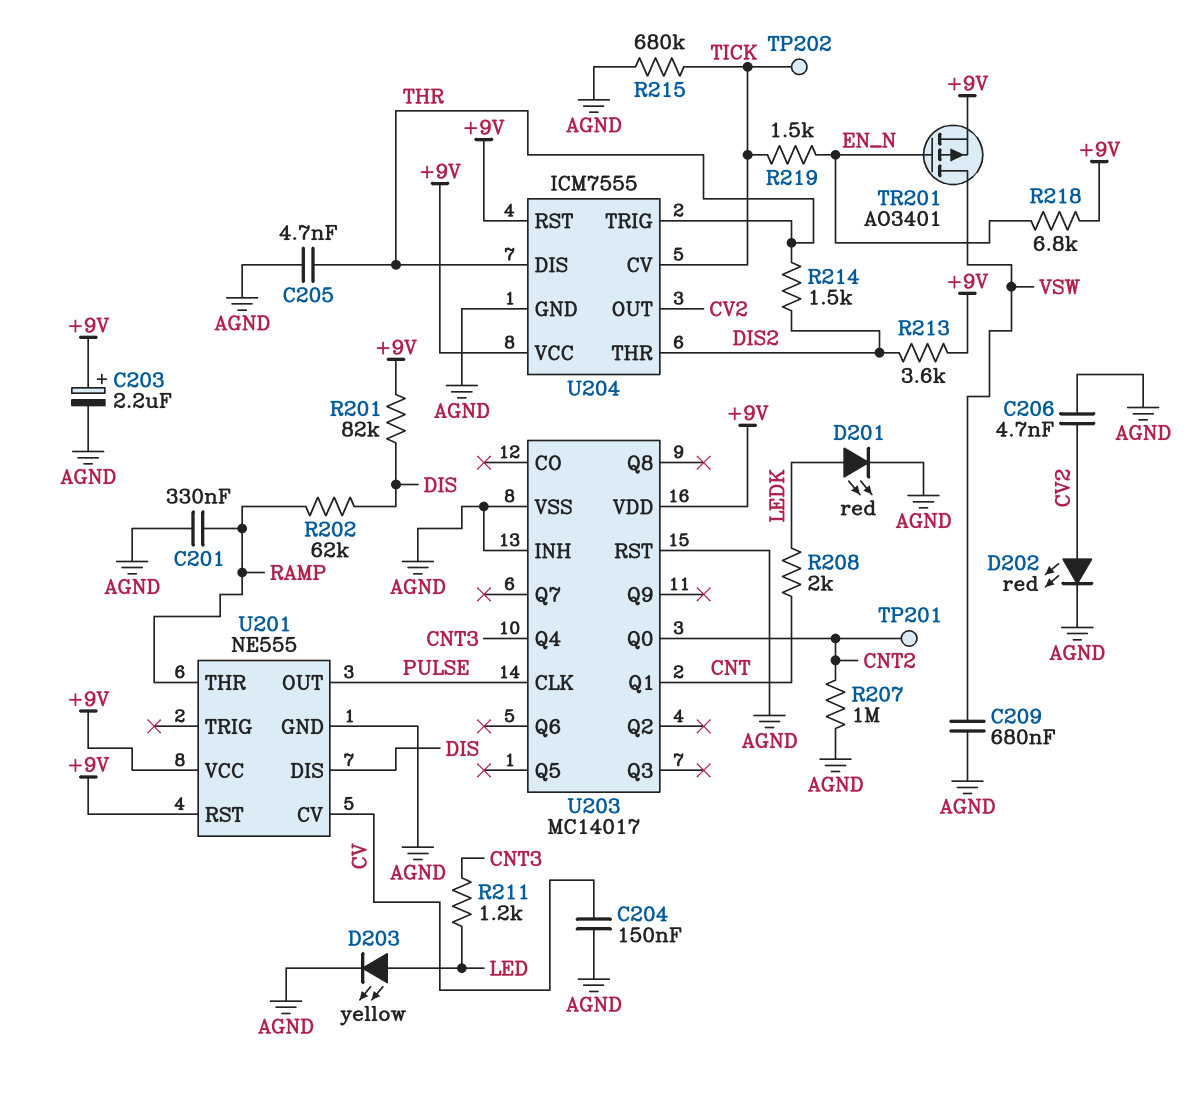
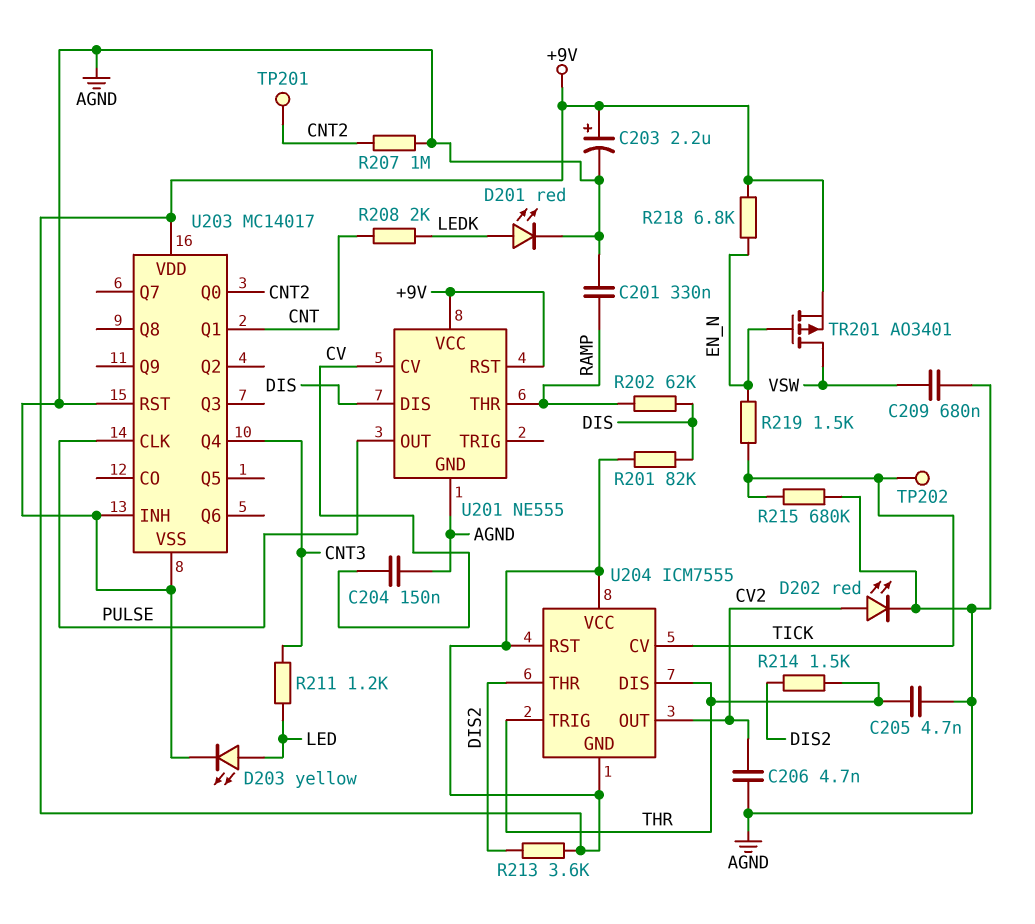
U204 pin GND: AGND -> +9V

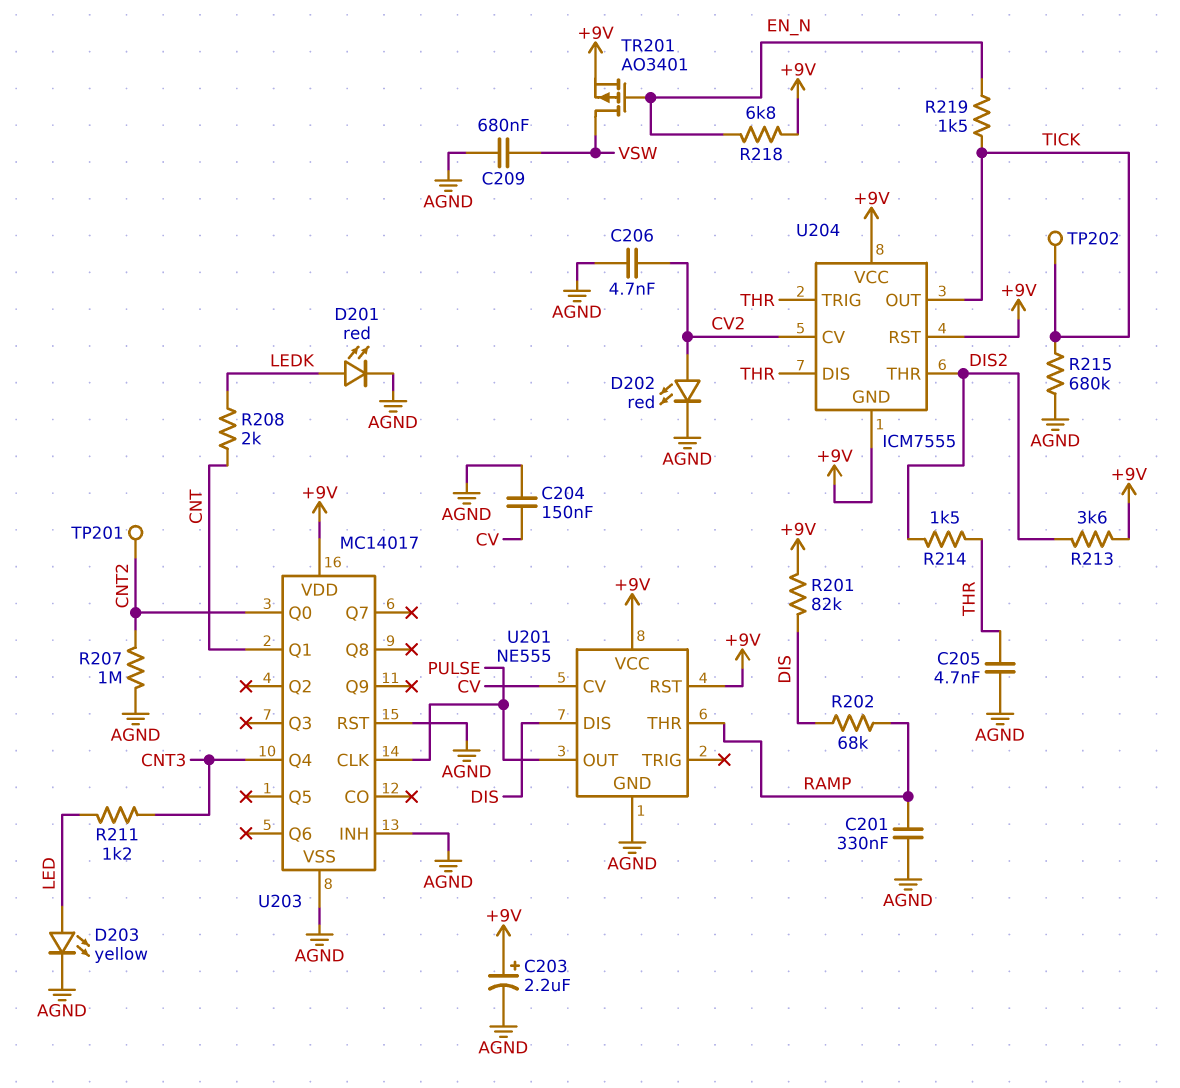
R202: 62k (DIS, RAMP) -> 68k (DIS, RAMP)
U204 pin CV: TICK -> CV2
U204 pin OUT: CV2 -> TICK

